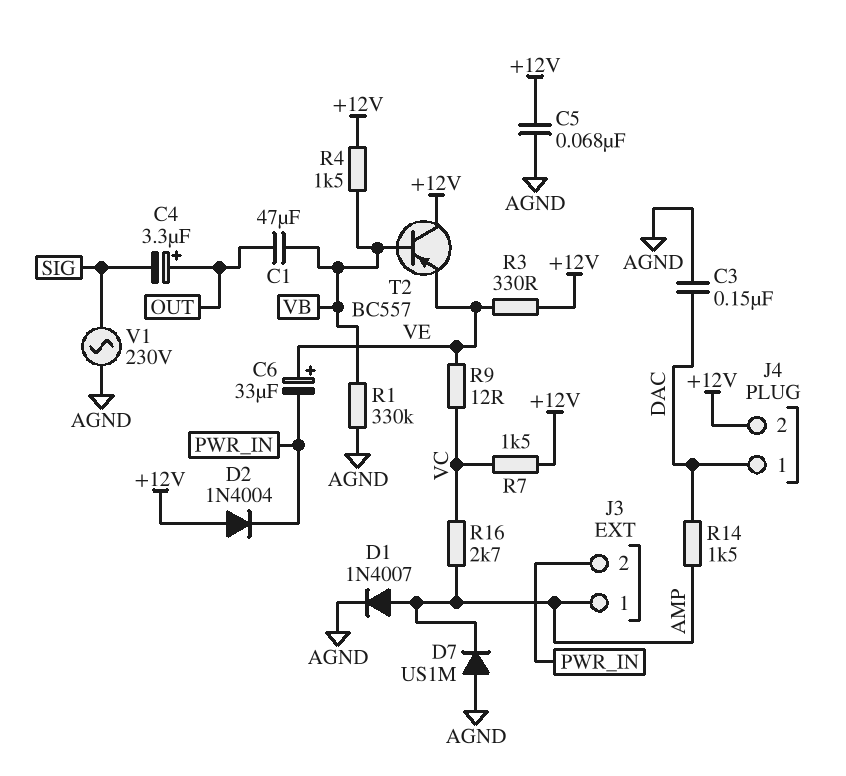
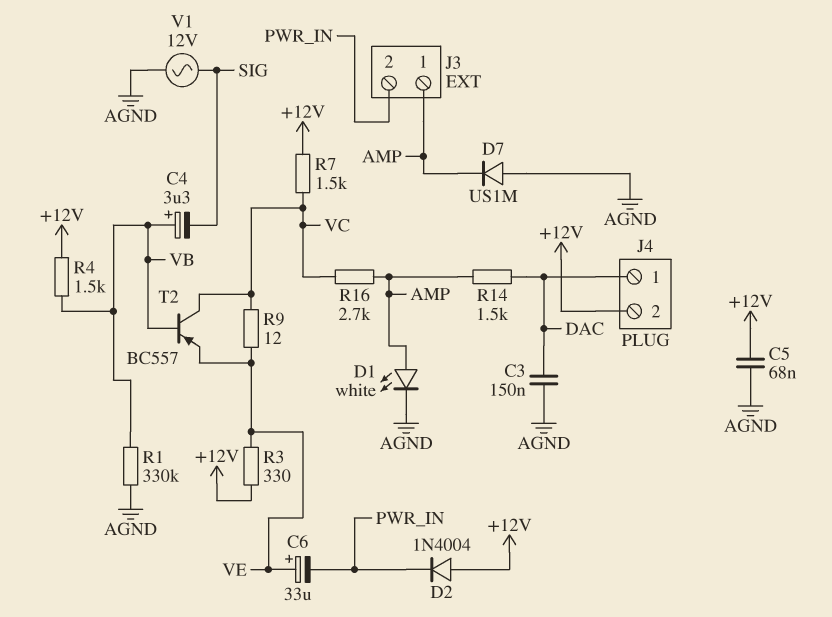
C1: 47uF (OUT, VB) -> none
C4: 3.3uF (plus OUT, minus SIG) -> 3.3uF (plus VB, minus SIG)
D1: diode 1N4007 (A AMP, K AGND) -> LED white (A AMP, K AGND)
T2: PNP BC557 (B VB, C +12V, E VE) -> PNP BC557 (B VB, C VC, E VE)
V1: AC 230V (AGND, SIG) -> AC 12V (AGND, SIG)

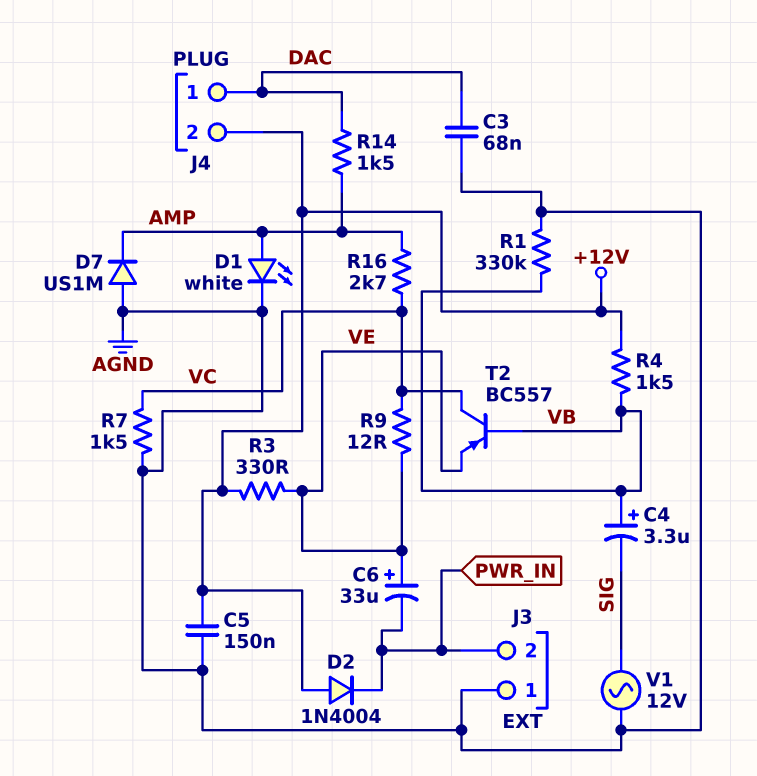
C3: 150nF (AGND, DAC) -> 68nF (AGND, DAC)
C5: 68nF (+12V, AGND) -> 150nF (+12V, AGND)
J3 pin 1: AMP -> AGND
R7: 1.5k (+12V, VC) -> 1.5k (AGND, VC)

